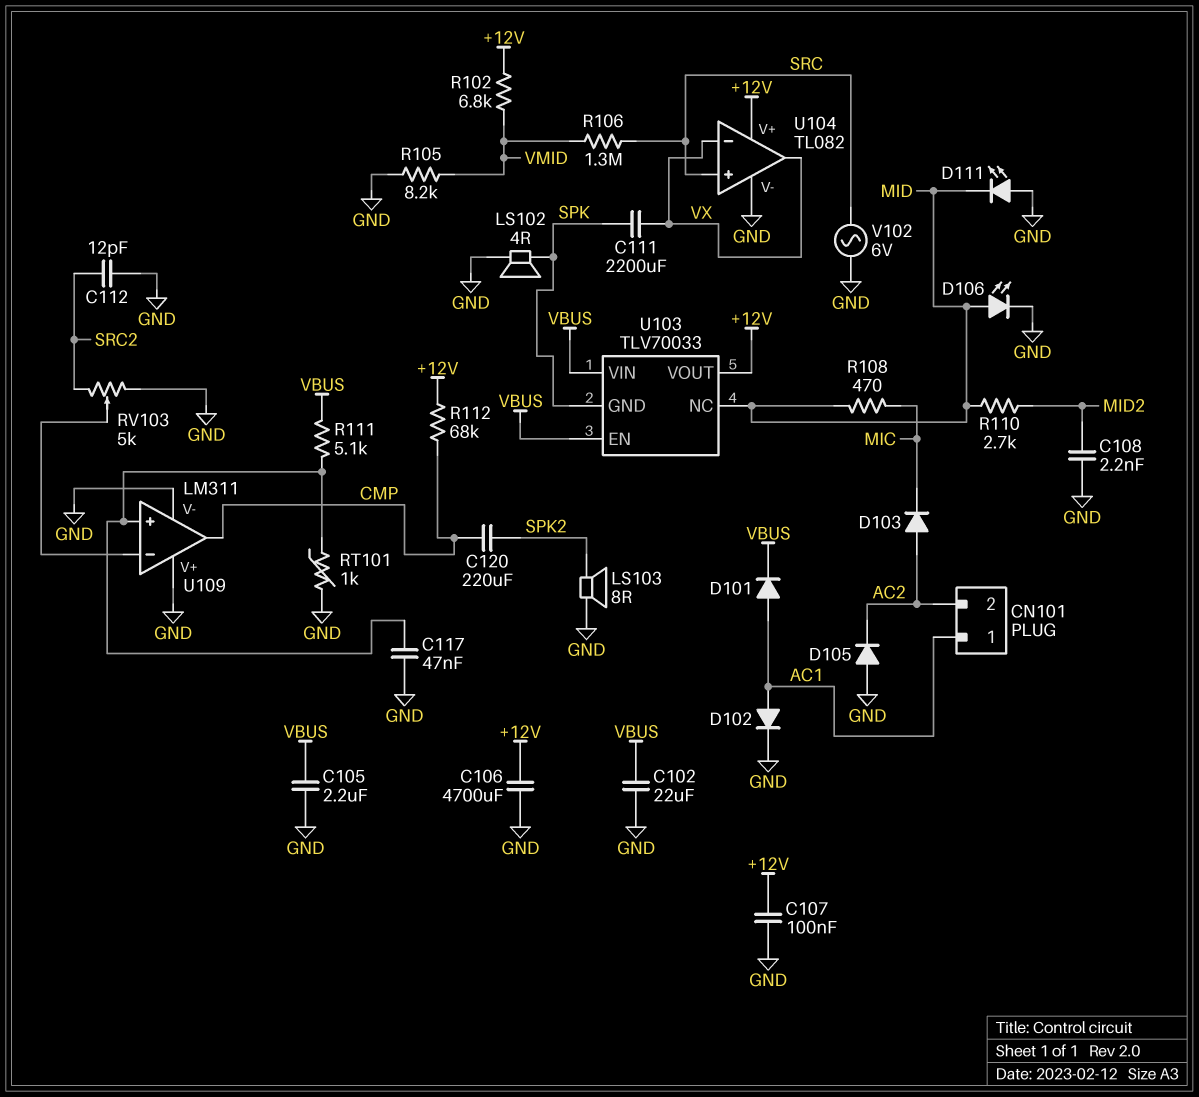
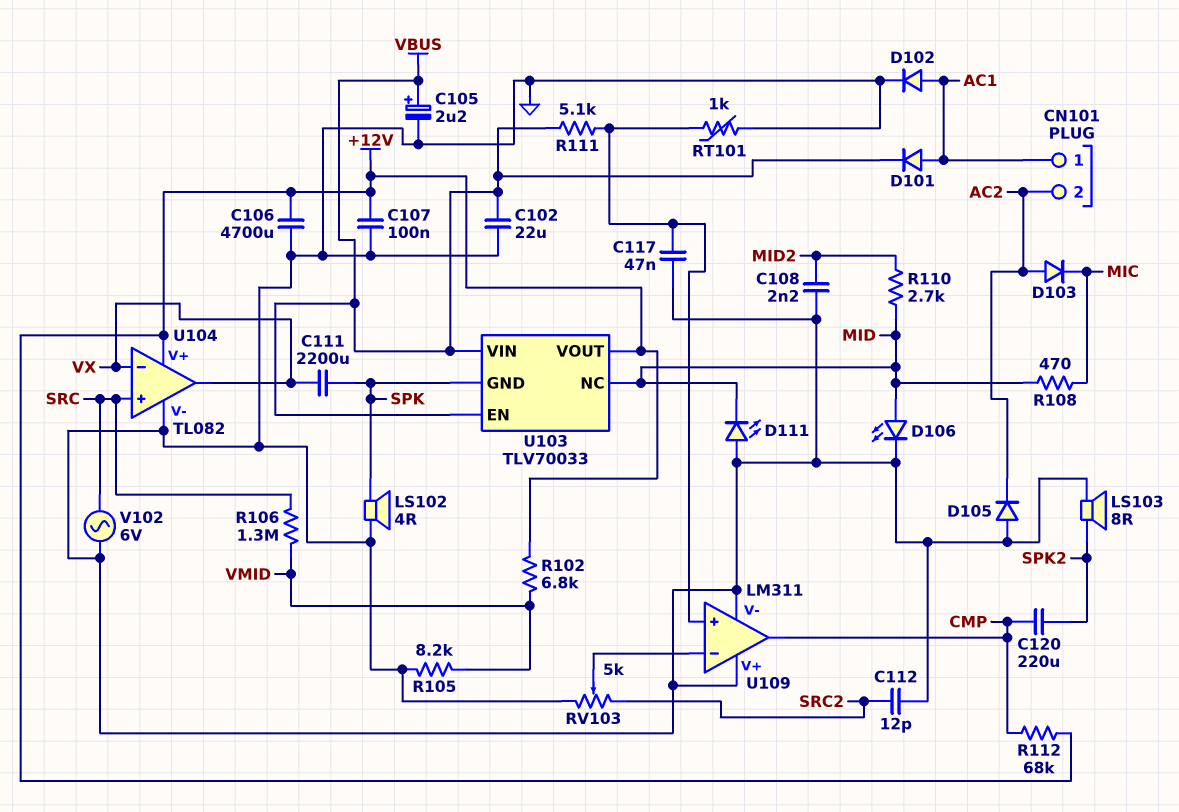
C105: 2.2uF (GND, VBUS) -> 2.2uF (plus VBUS, minus GND)

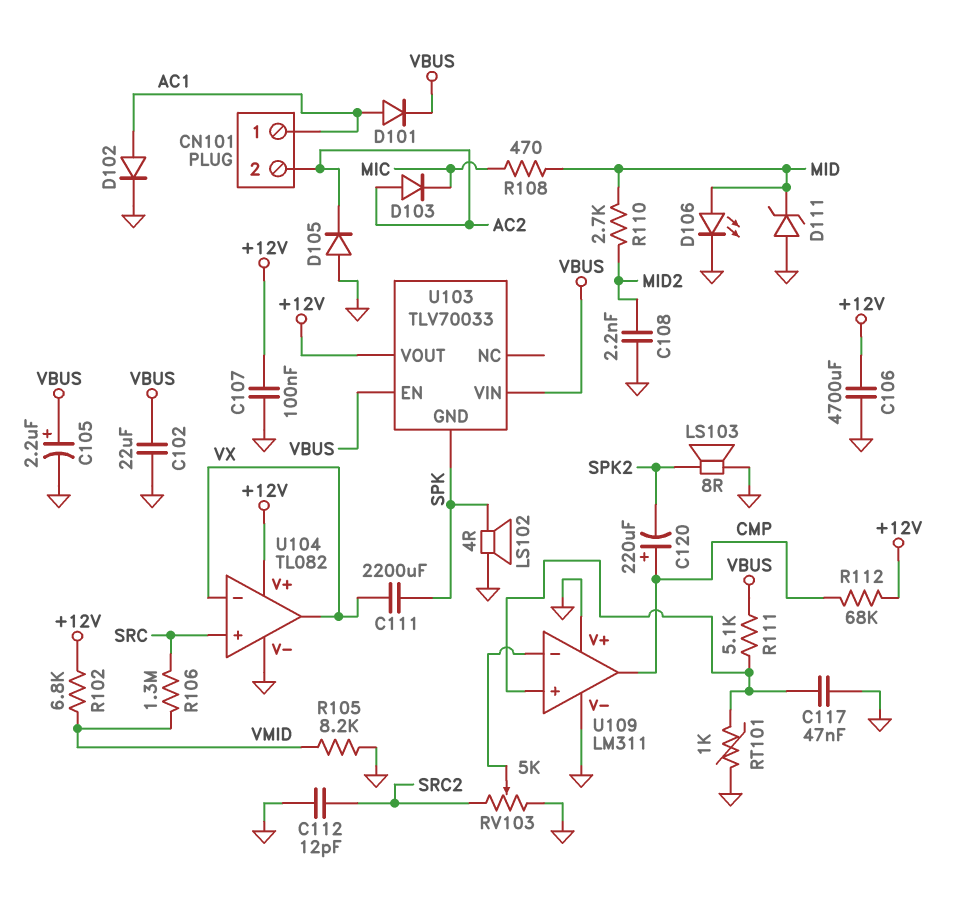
C120: 220uF (CMP, SPK2) -> 220uF (plus CMP, minus SPK2)
D111: LED (A GND, K MID) -> zener (A GND, K MID)
U103 pin NC: MID -> none
V102: AC 6V (GND, SRC) -> none

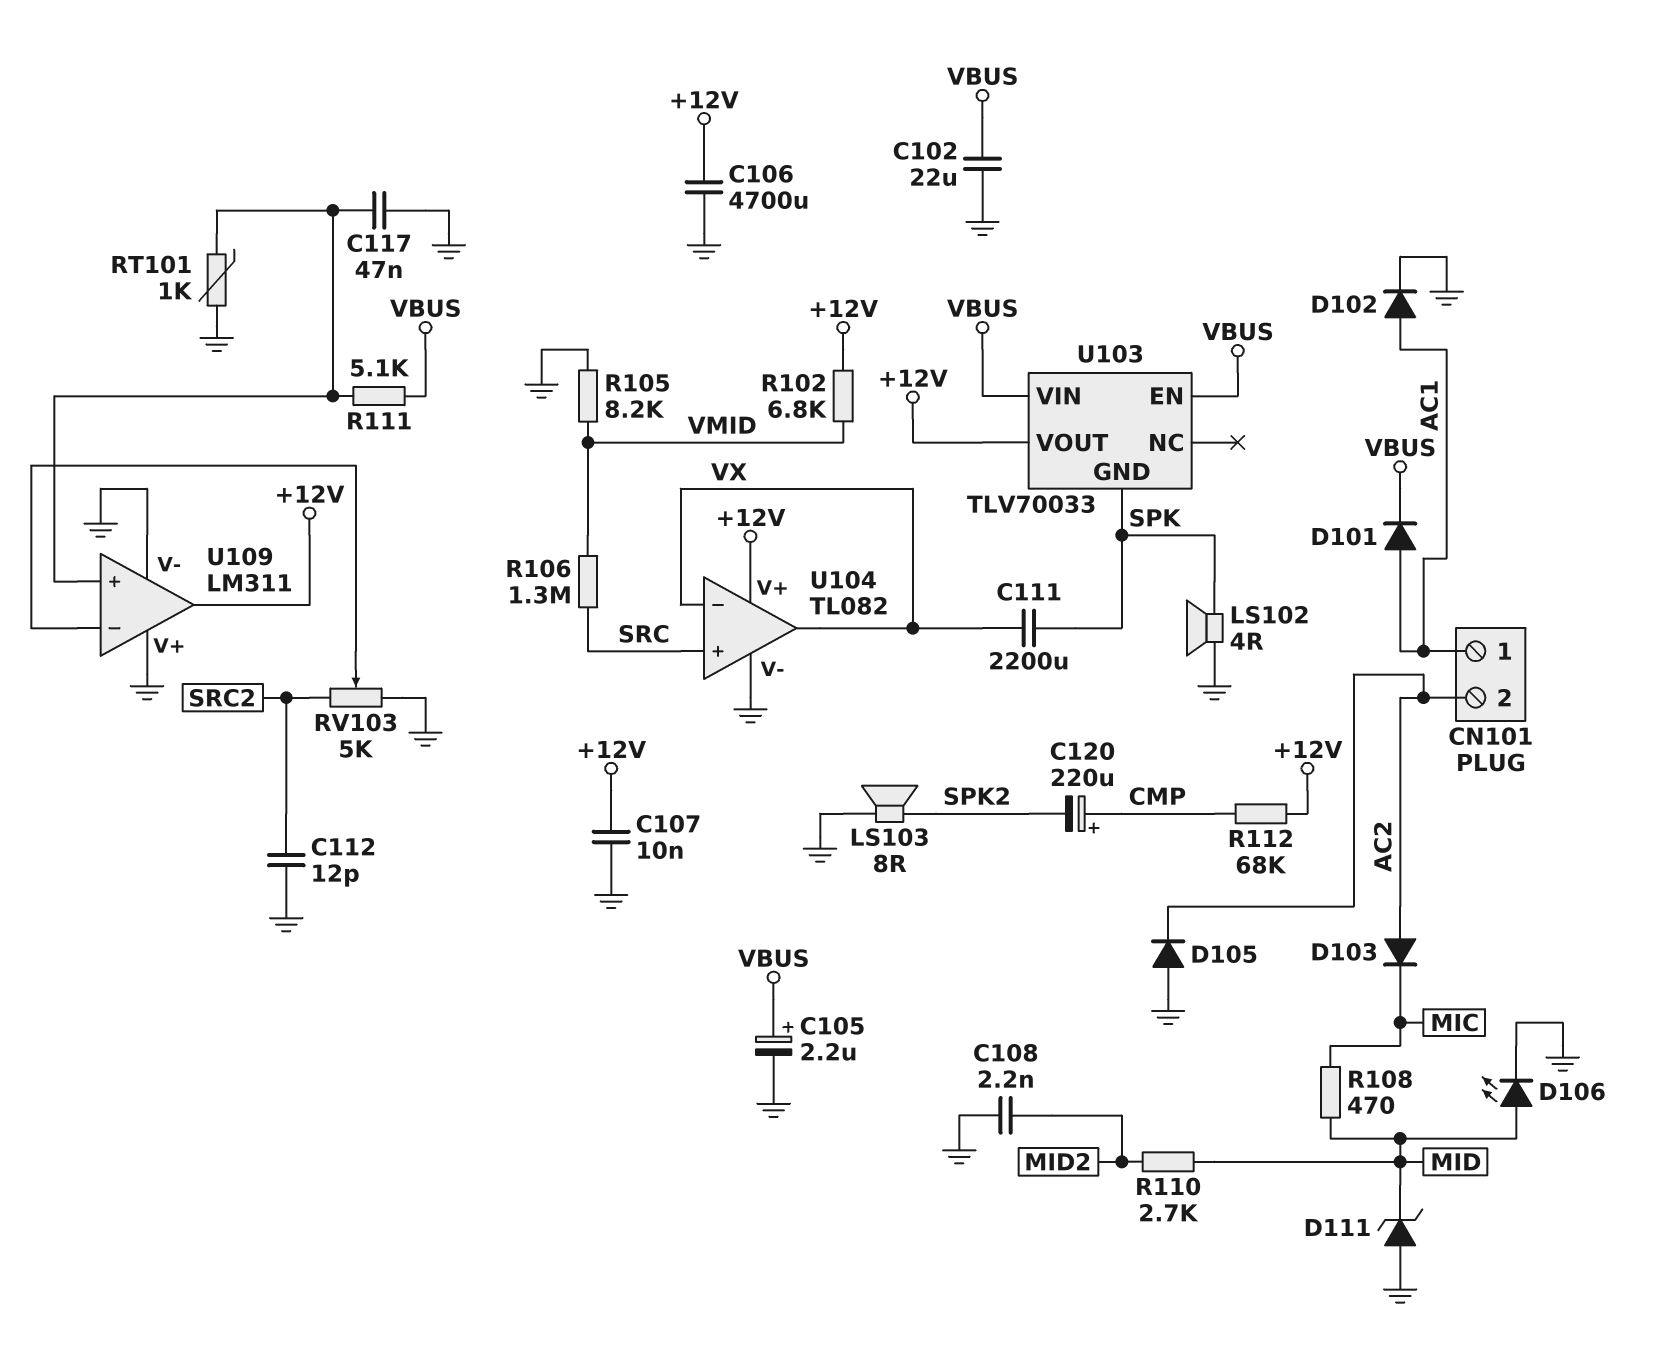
C107: 100nF (+12V, GND) -> 10nF (+12V, GND)
U109 pin out: CMP -> +12V

